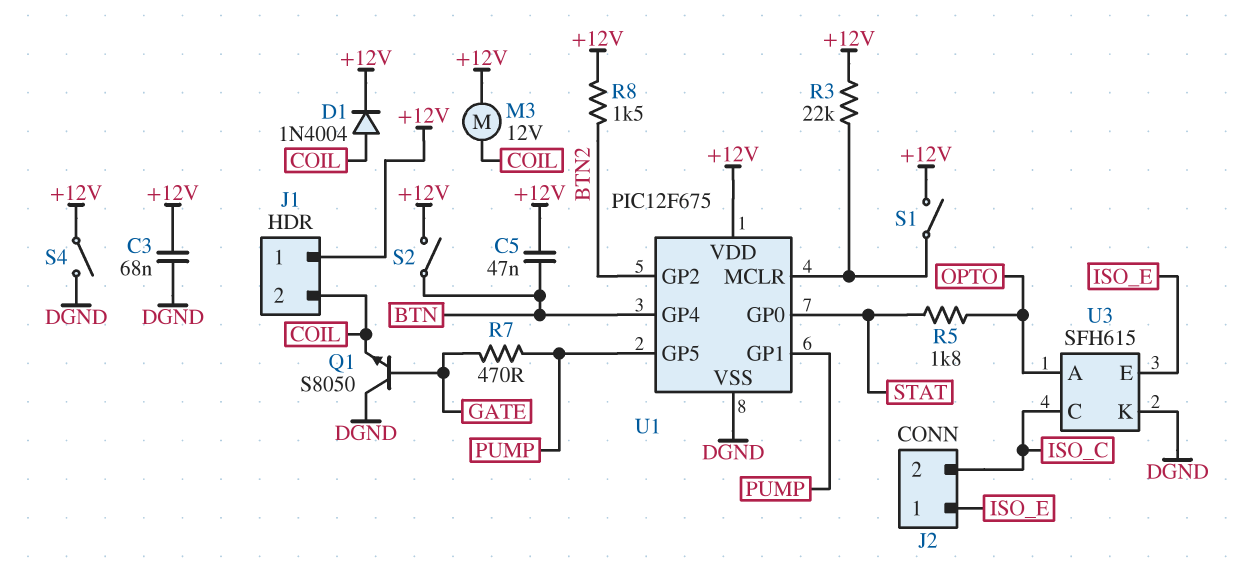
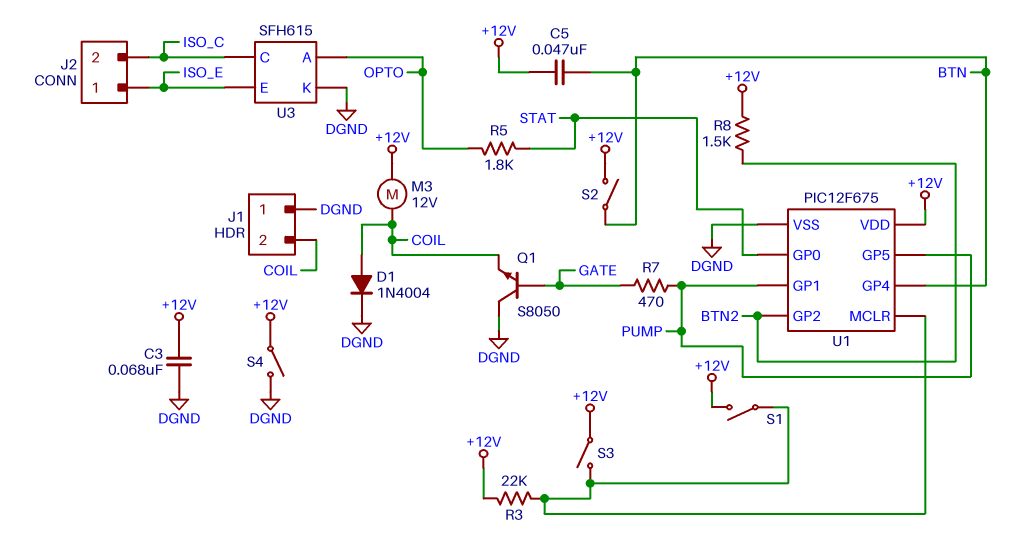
D1: diode 1N4004 (A COIL, K +12V) -> diode 1N4004 (A COIL, K DGND)
J1 pin 1: +12V -> DGND
S3: none -> switch (+12V, U1/MCLR)

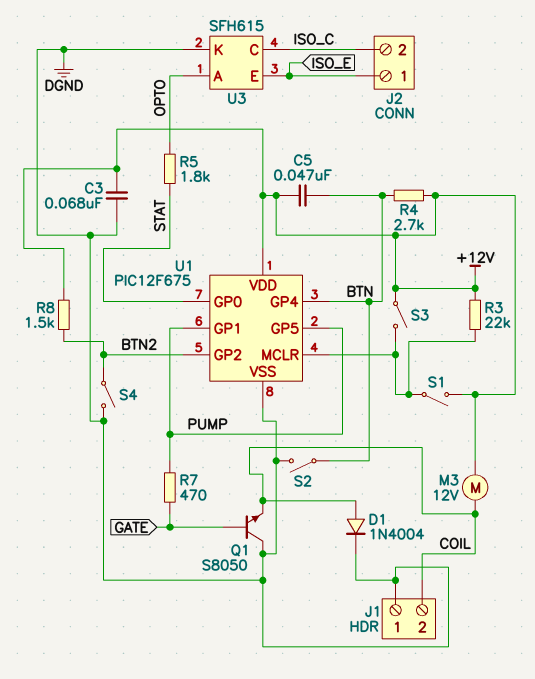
R4: none -> 2.7k (+12V, BTN)
S2: switch (+12V, BTN) -> switch (BTN, DGND)
S4: switch (+12V, DGND) -> switch (BTN2, DGND)

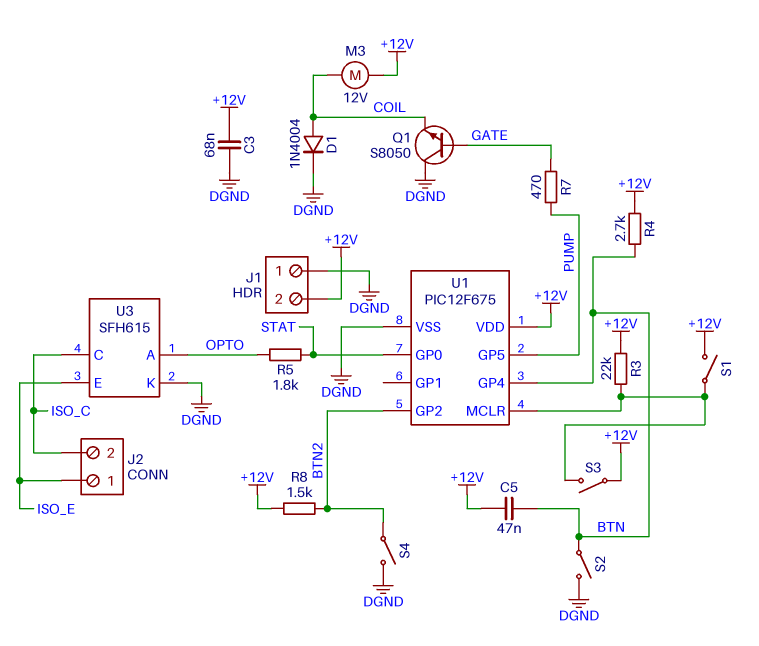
J1 pin 2: COIL -> +12V
U1 pin GP1: PUMP -> none

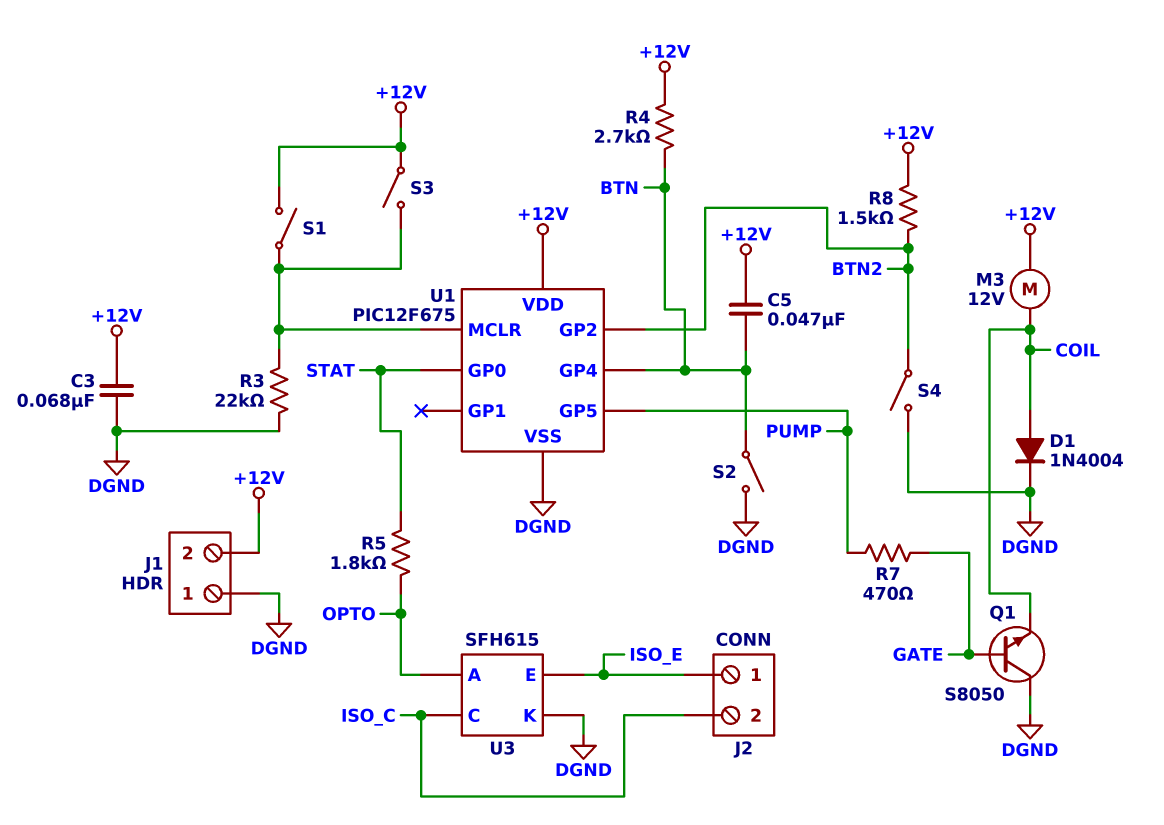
R3: 22k (+12V, U1/MCLR) -> 22k (DGND, U1/MCLR)

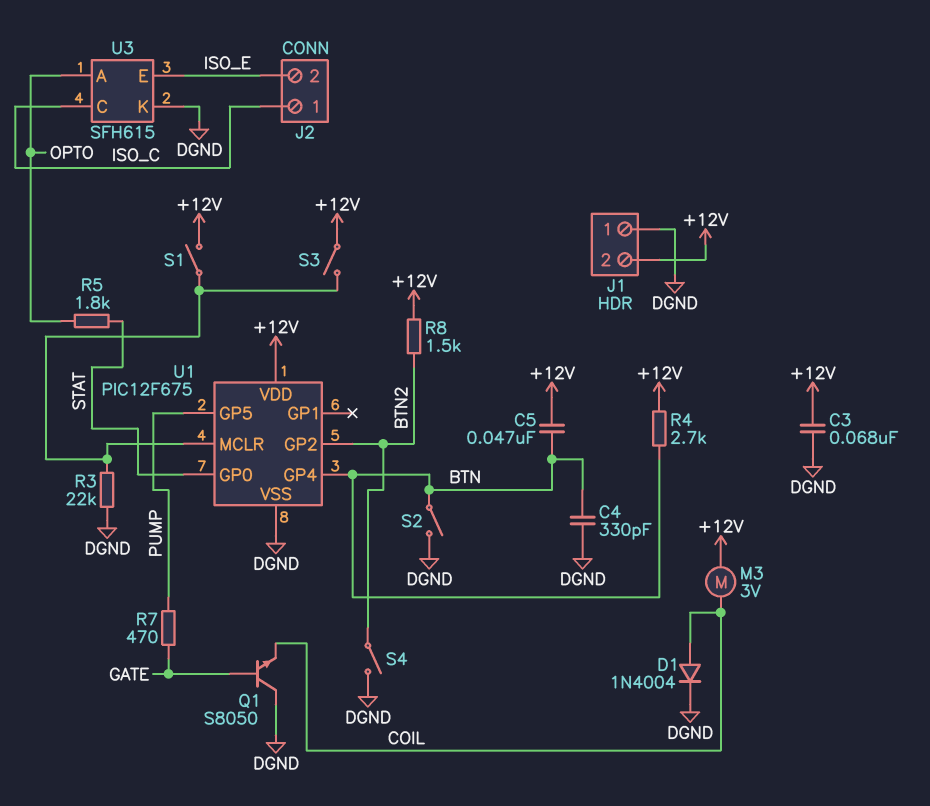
C4: none -> 330pF (BTN, DGND)
J2 pin 1: ISO_E -> ISO_C
J2 pin 2: ISO_C -> ISO_E
M3: motor 12V (+12V, COIL) -> motor 3V (+12V, COIL)

